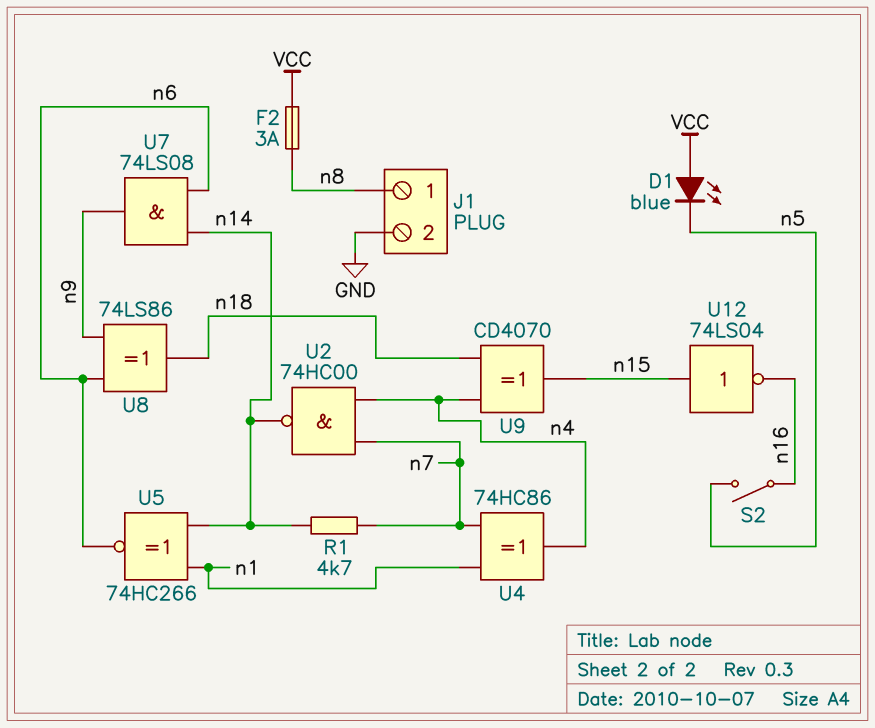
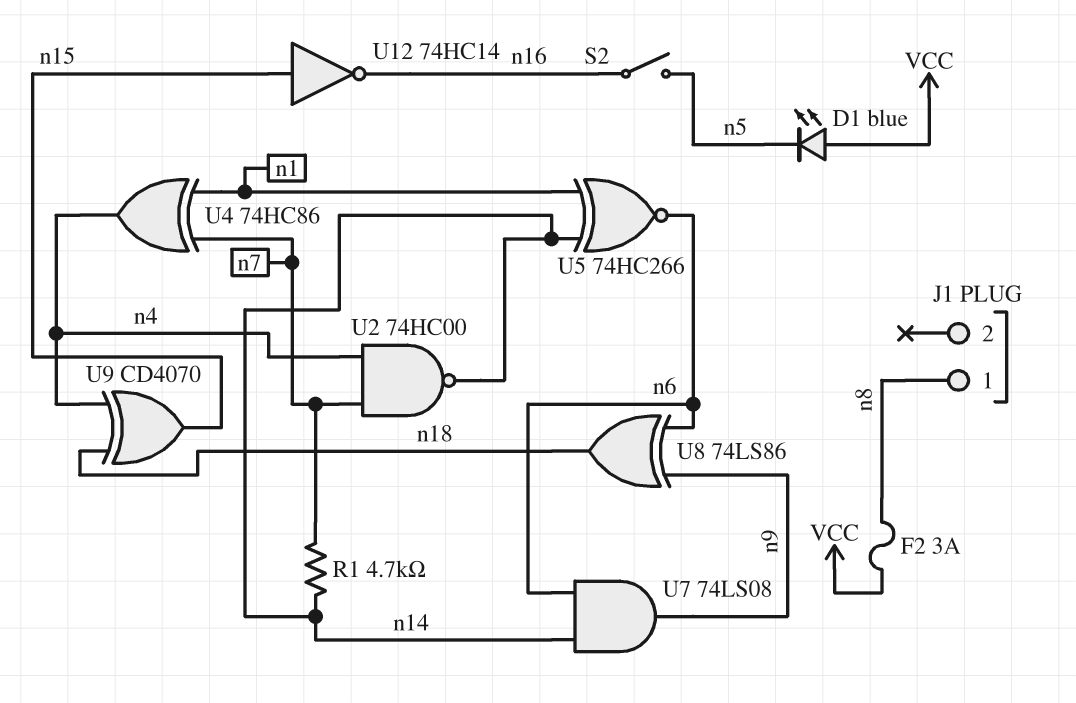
J1 pin 2: GND -> none
U12: NOT 74LS04 (in n15, out n16) -> NOT 74HC14 (in n15, out n16)

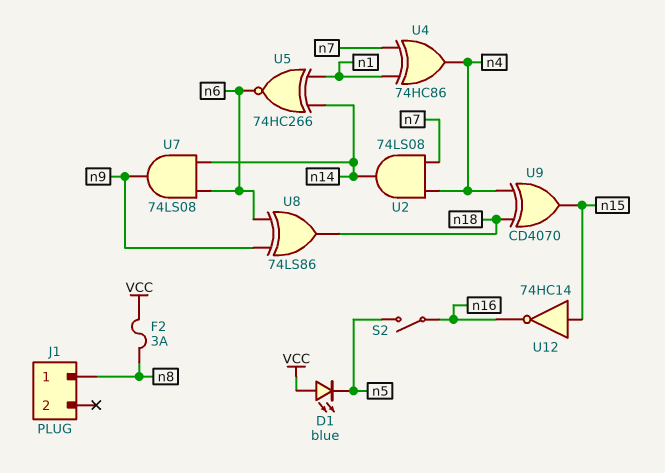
R1: 4.7k (n7, n14) -> none
U2: NAND 74HC00 (in n4, in n7, out n14) -> AND 74LS08 (in n4, in n7, out n14)

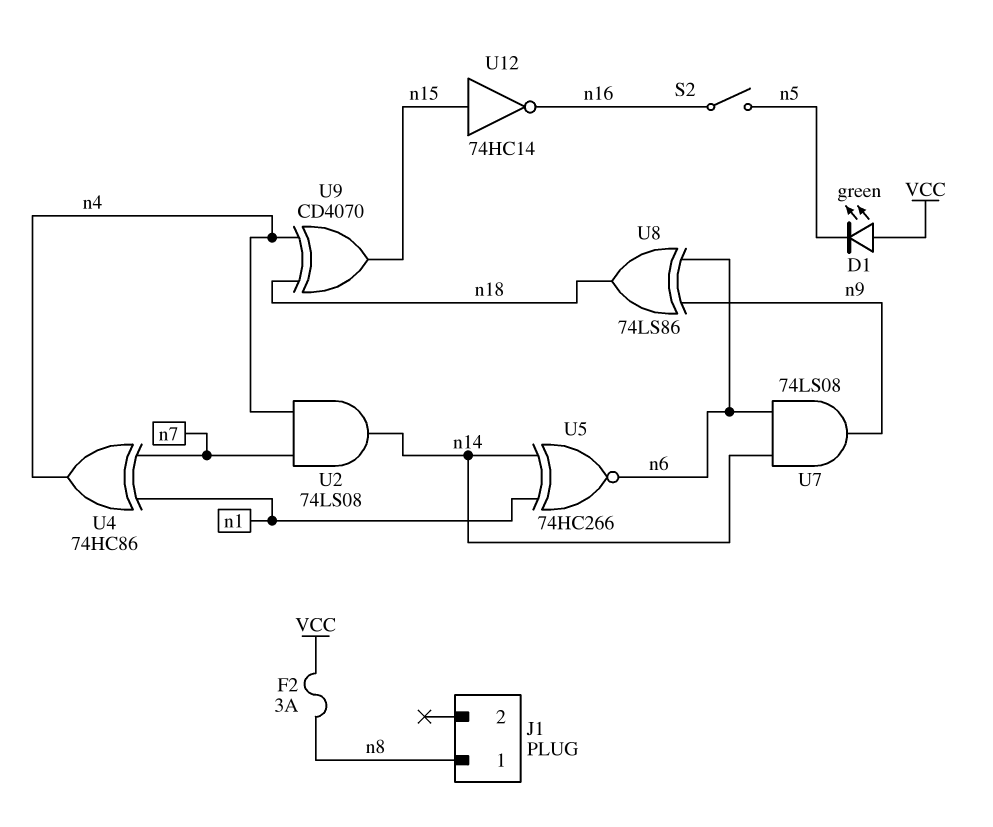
D1: LED blue (A VCC, K n5) -> LED green (A VCC, K n5)

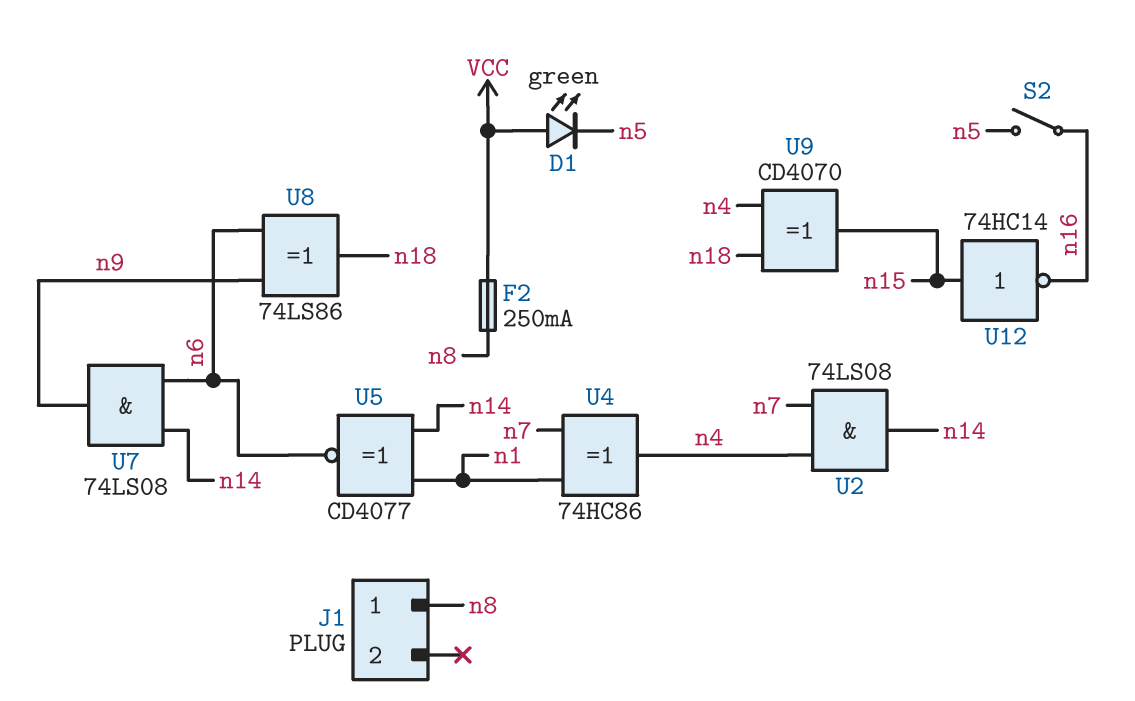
F2: 3A (VCC, n8) -> 250mA (VCC, n8)
U5: XNOR 74HC266 (in n1, in n14, out n6) -> XNOR CD4077 (in n1, in n14, out n6)

